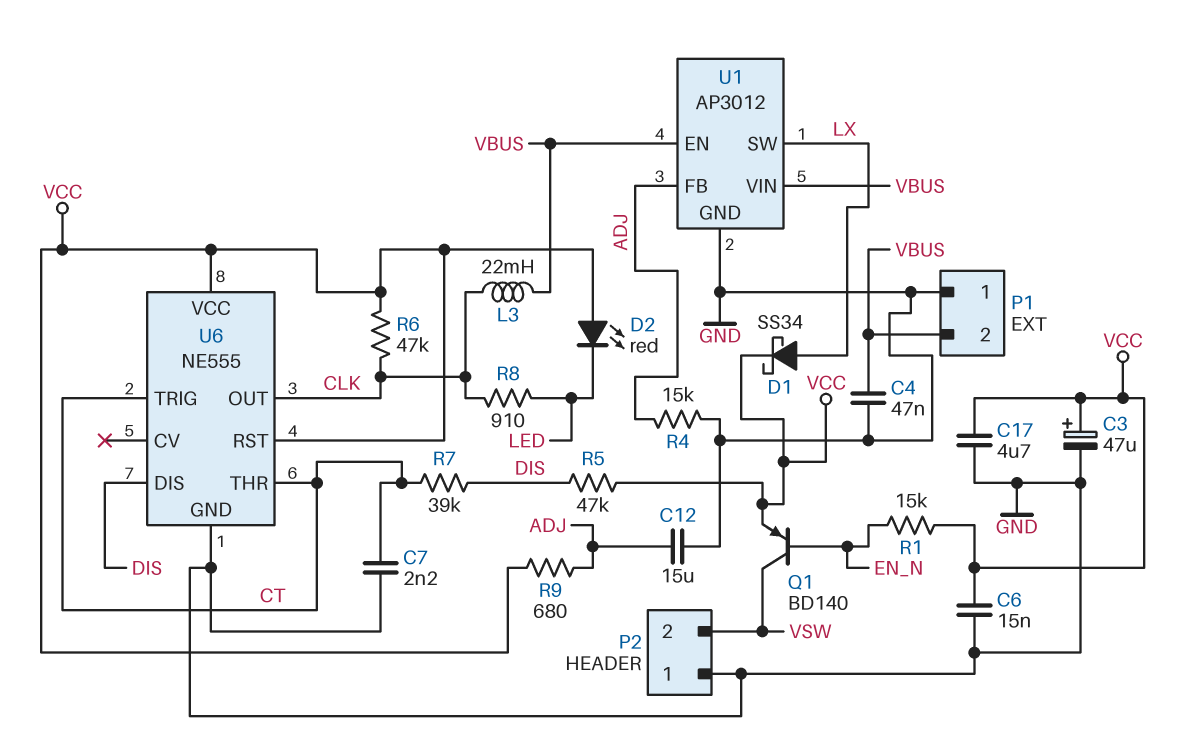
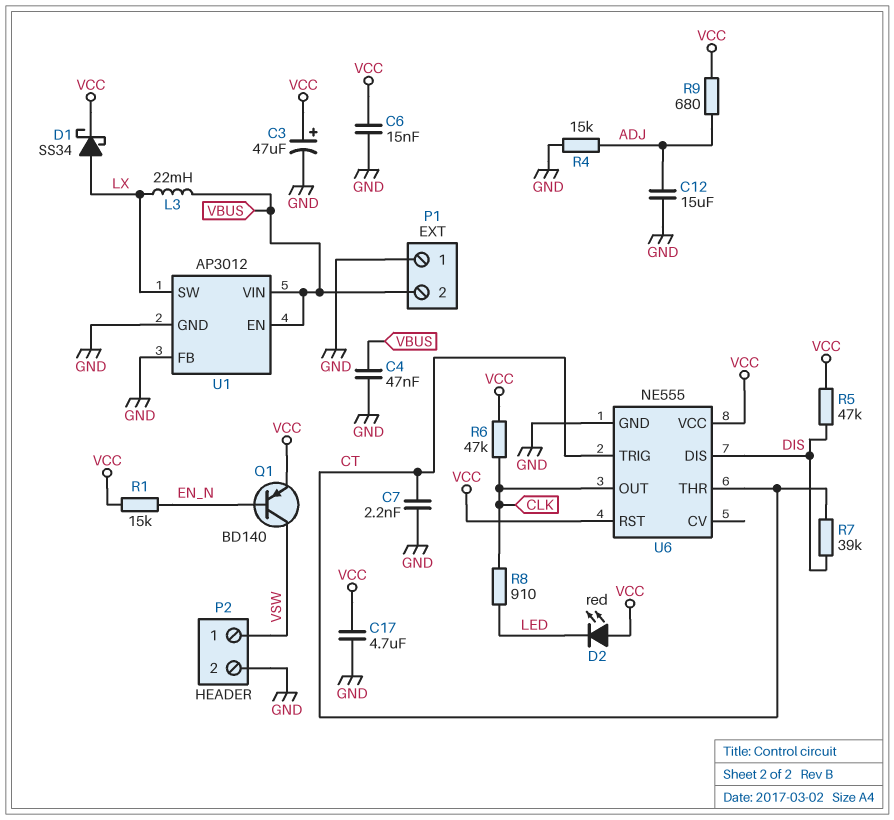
L3: 22mH (CLK, VBUS) -> 22mH (LX, VBUS)
P2 pin 1: GND -> VSW
P2 pin 2: VSW -> GND
U1 pin FB: ADJ -> GND

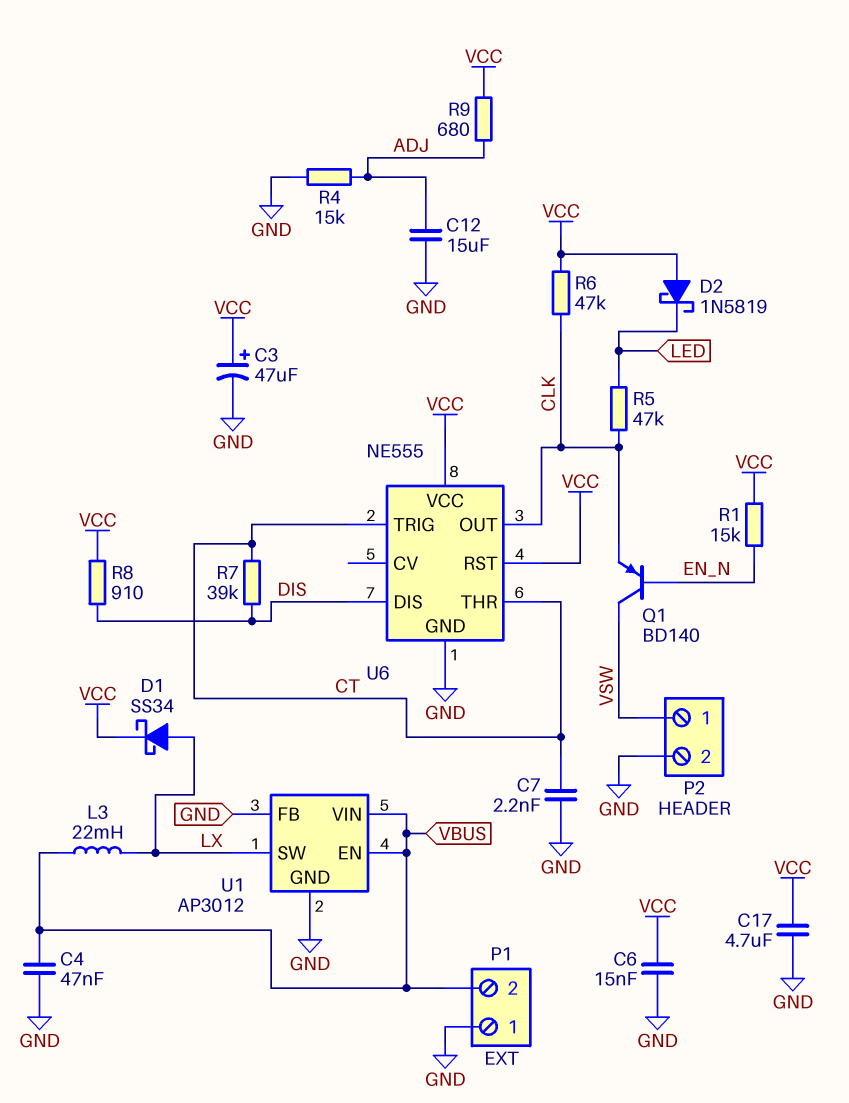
D2: LED red (A VCC, K LED) -> schottky 1N5819 (A VCC, K LED)
Q1: PNP BD140 (B EN_N, C VSW, E VCC) -> PNP BD140 (B EN_N, C VSW, E CLK)
R5: 47k (DIS, VCC) -> 47k (CLK, LED)
R8: 910 (CLK, LED) -> 910 (DIS, VCC)

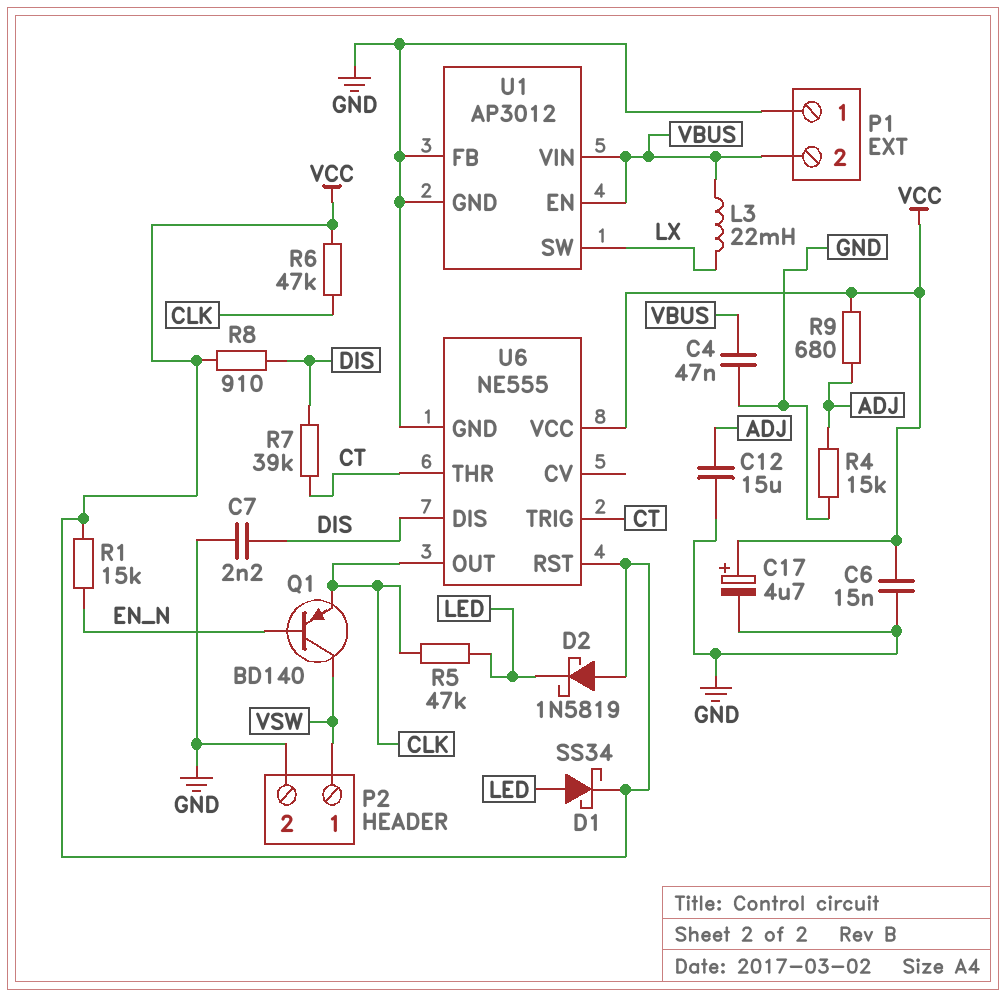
C3: 47uF (plus VCC, minus GND) -> none
C7: 2.2nF (CT, GND) -> 2.2nF (DIS, GND)
C17: 4.7uF (GND, VCC) -> 4.7uF (plus VCC, minus GND)
D1: schottky SS34 (A LX, K VCC) -> schottky SS34 (A LED, K VCC)

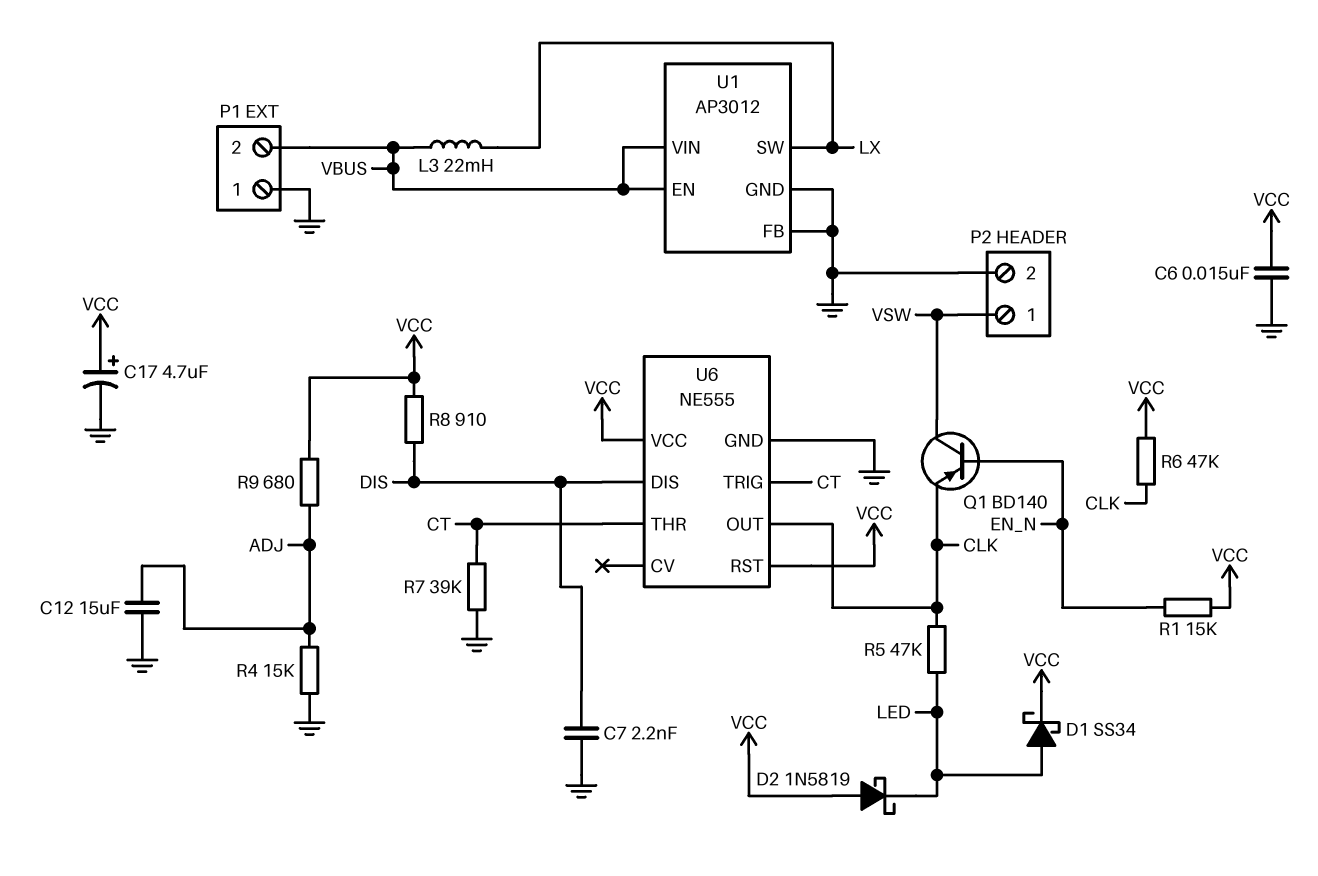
C4: 47nF (GND, VBUS) -> none
R7: 39k (CT, DIS) -> 39k (CT, GND)

